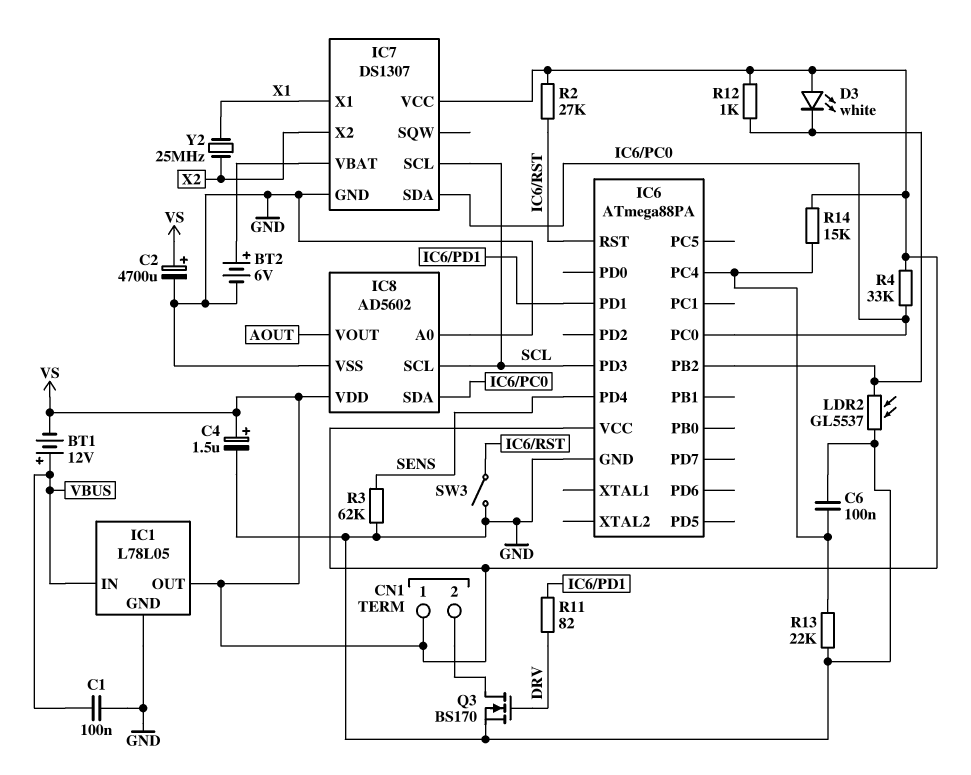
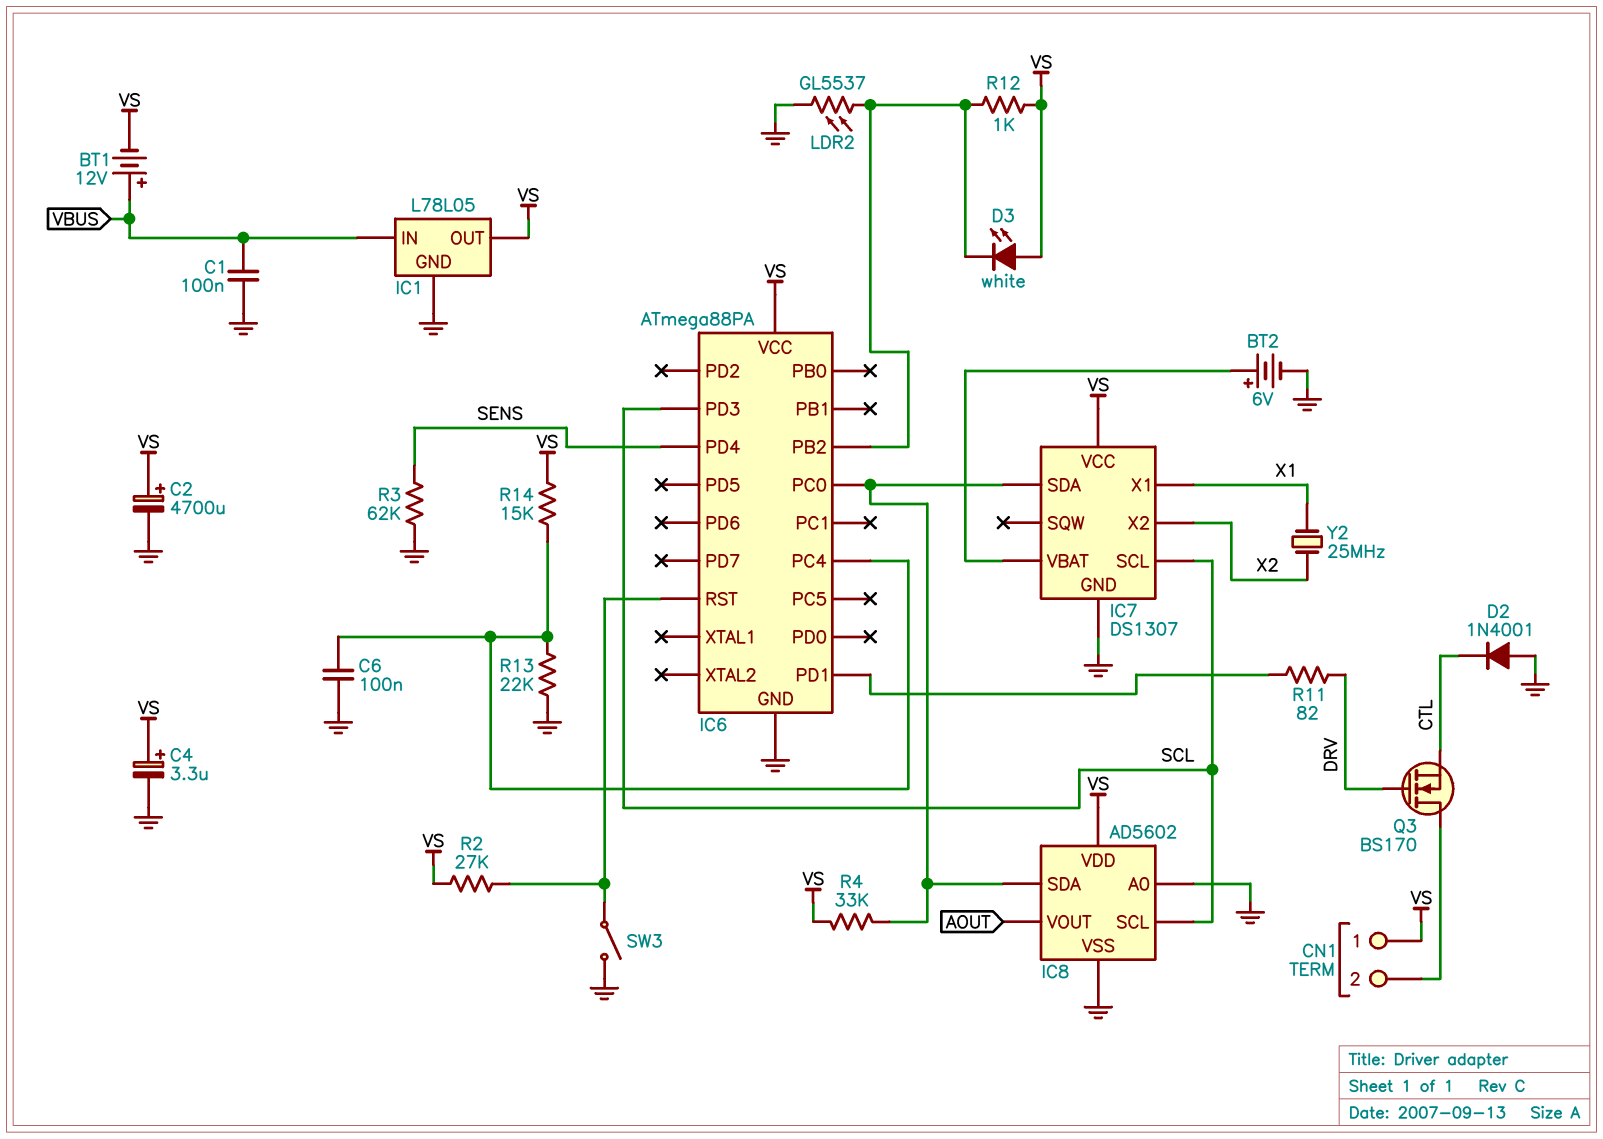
C4: 1.5uF (plus VS, minus GND) -> 3.3uF (plus VS, minus GND)
D2: none -> diode 1N4001 (A GND, K CTL)
Q3: NMOS BS170 (G DRV, D CN1/2, S GND) -> NMOS BS170 (G DRV, D CN1/2, S CTL)

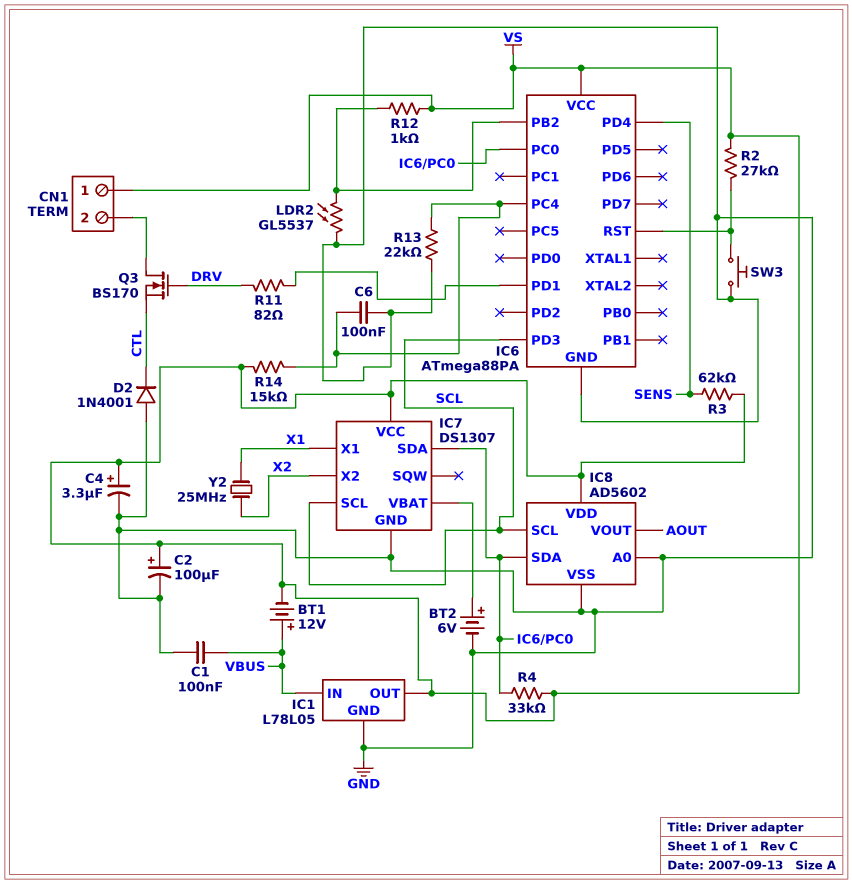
C2: 4700uF (plus VS, minus GND) -> 100uF (plus VS, minus GND)
D3: LED white (A VS, K IC6/PB2) -> none
R3: 62k (GND, SENS) -> 62k (SENS, VS)
SW3: switch (GND, IC6/RST) -> button (GND, IC6/RST)

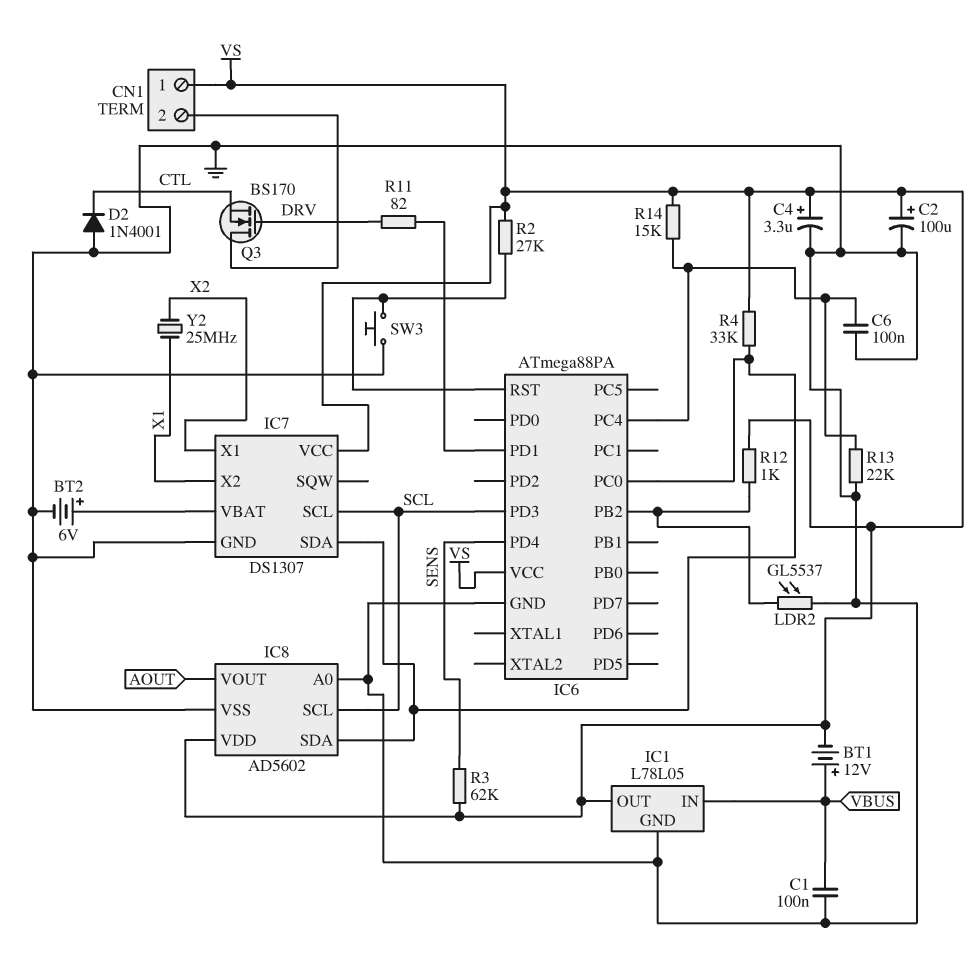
IC7 pin X1: X1 -> X2
IC7 pin X2: X2 -> X1

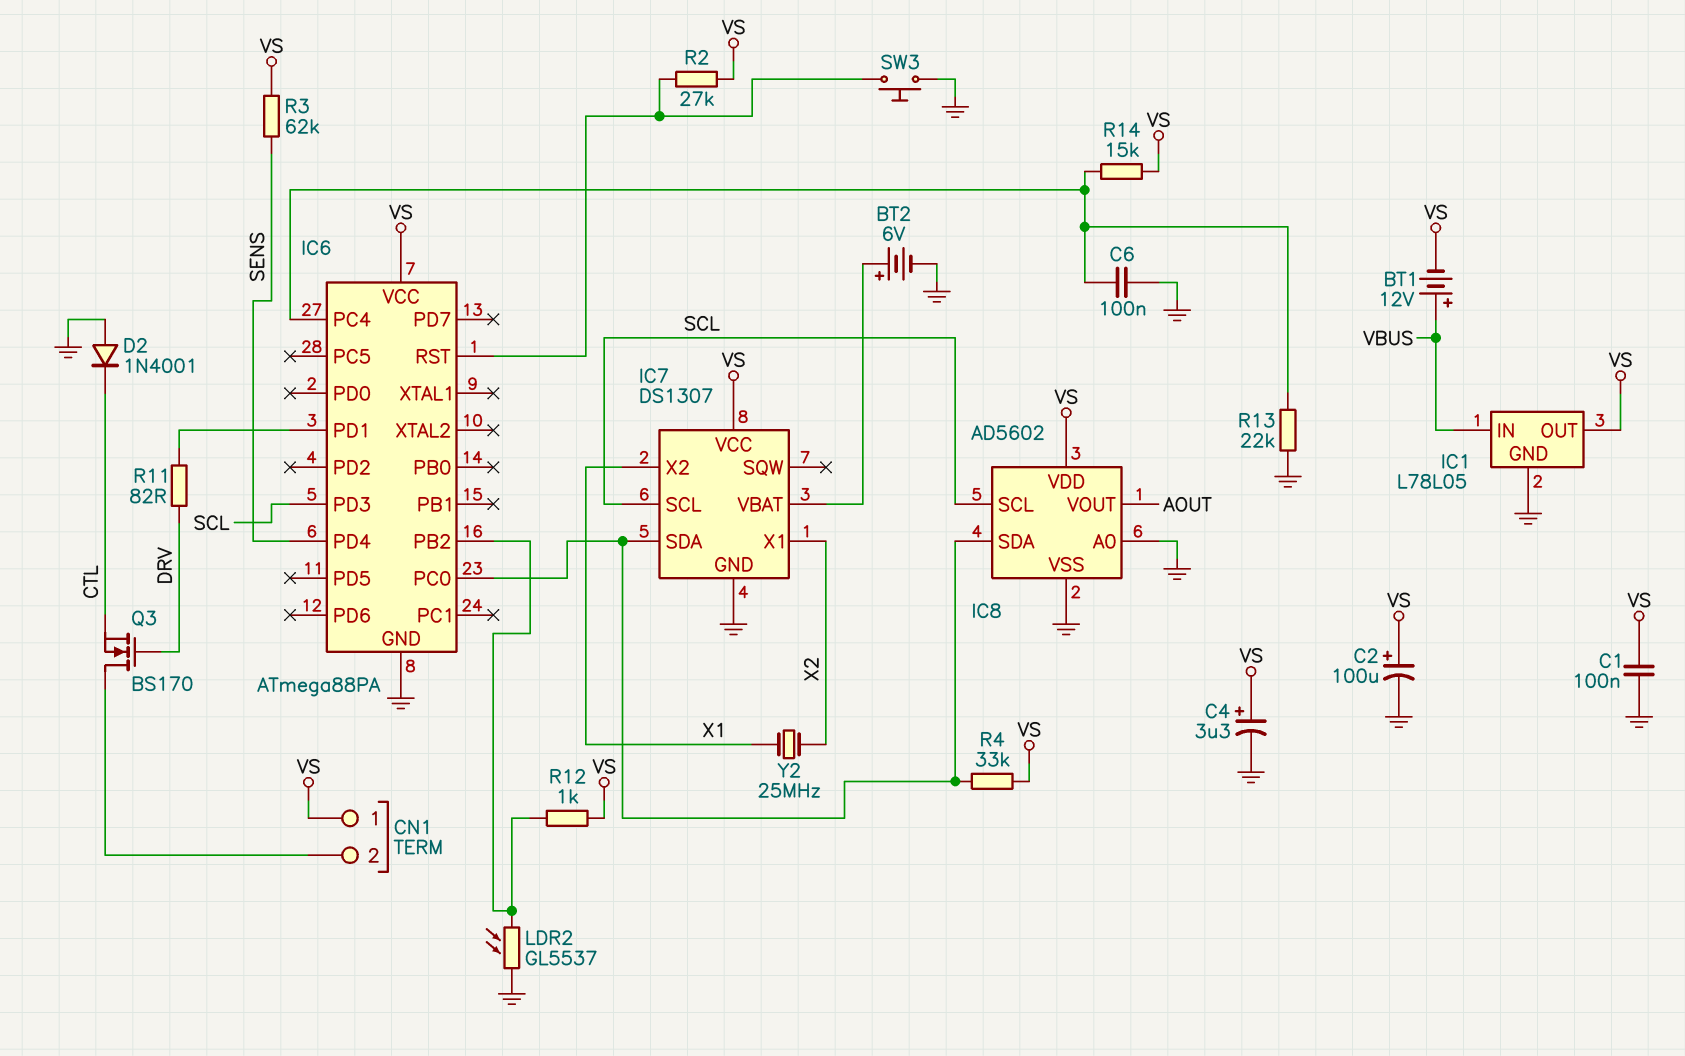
C1: 100nF (GND, VBUS) -> 100nF (GND, VS)

